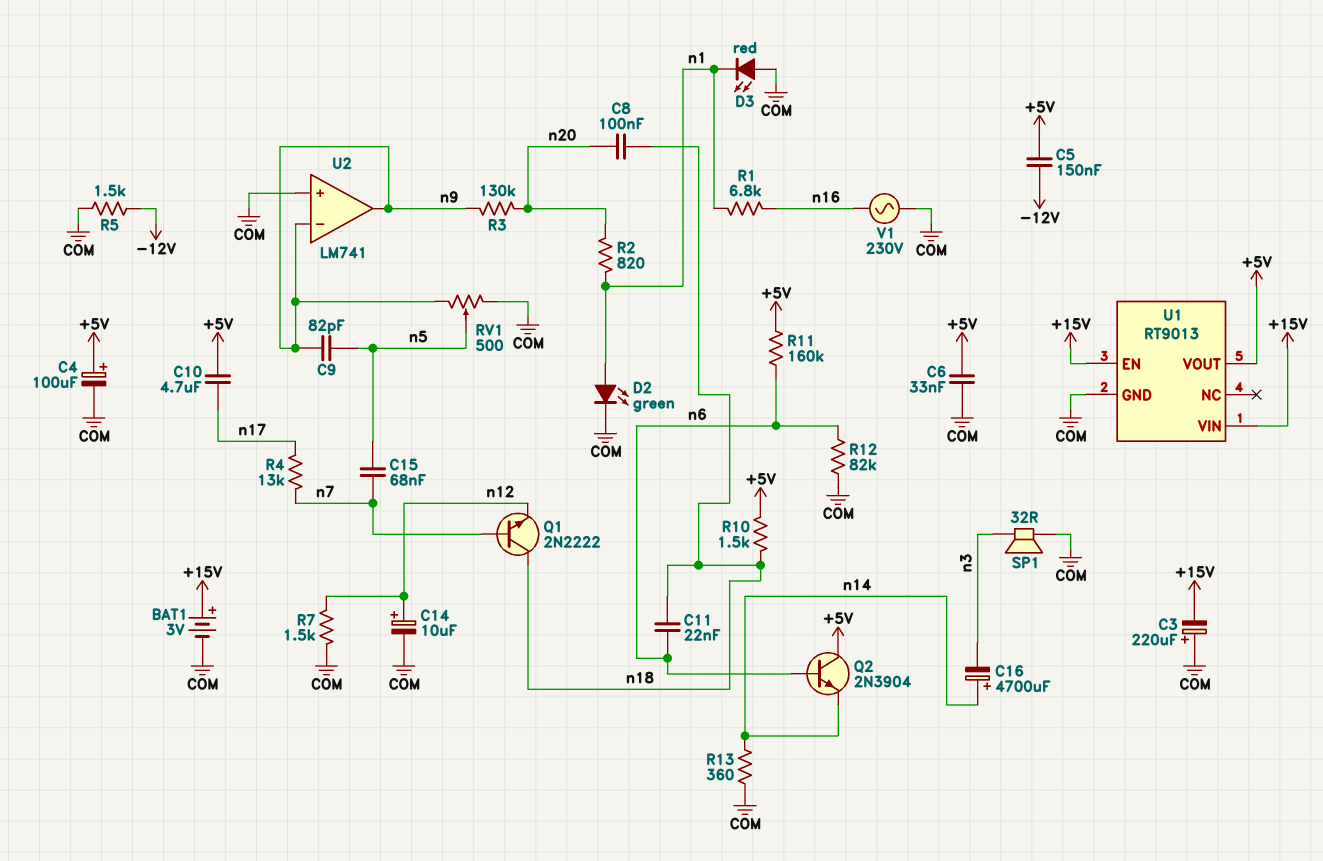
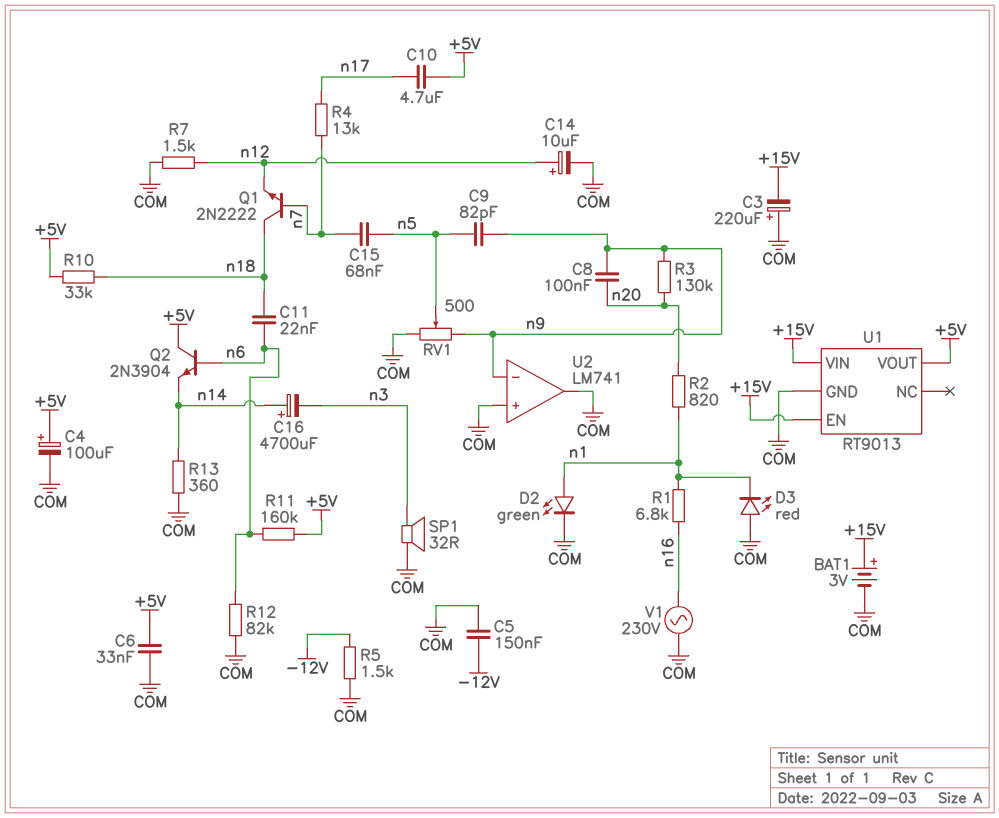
C5: 150nF (+5V, -12V) -> 150nF (-12V, COM)
C8: 100nF (n18, n20) -> 100nF (n9, n20)
R10: 1.5k (+5V, n18) -> 33k (+5V, n18)
U2 pin out: n9 -> COM

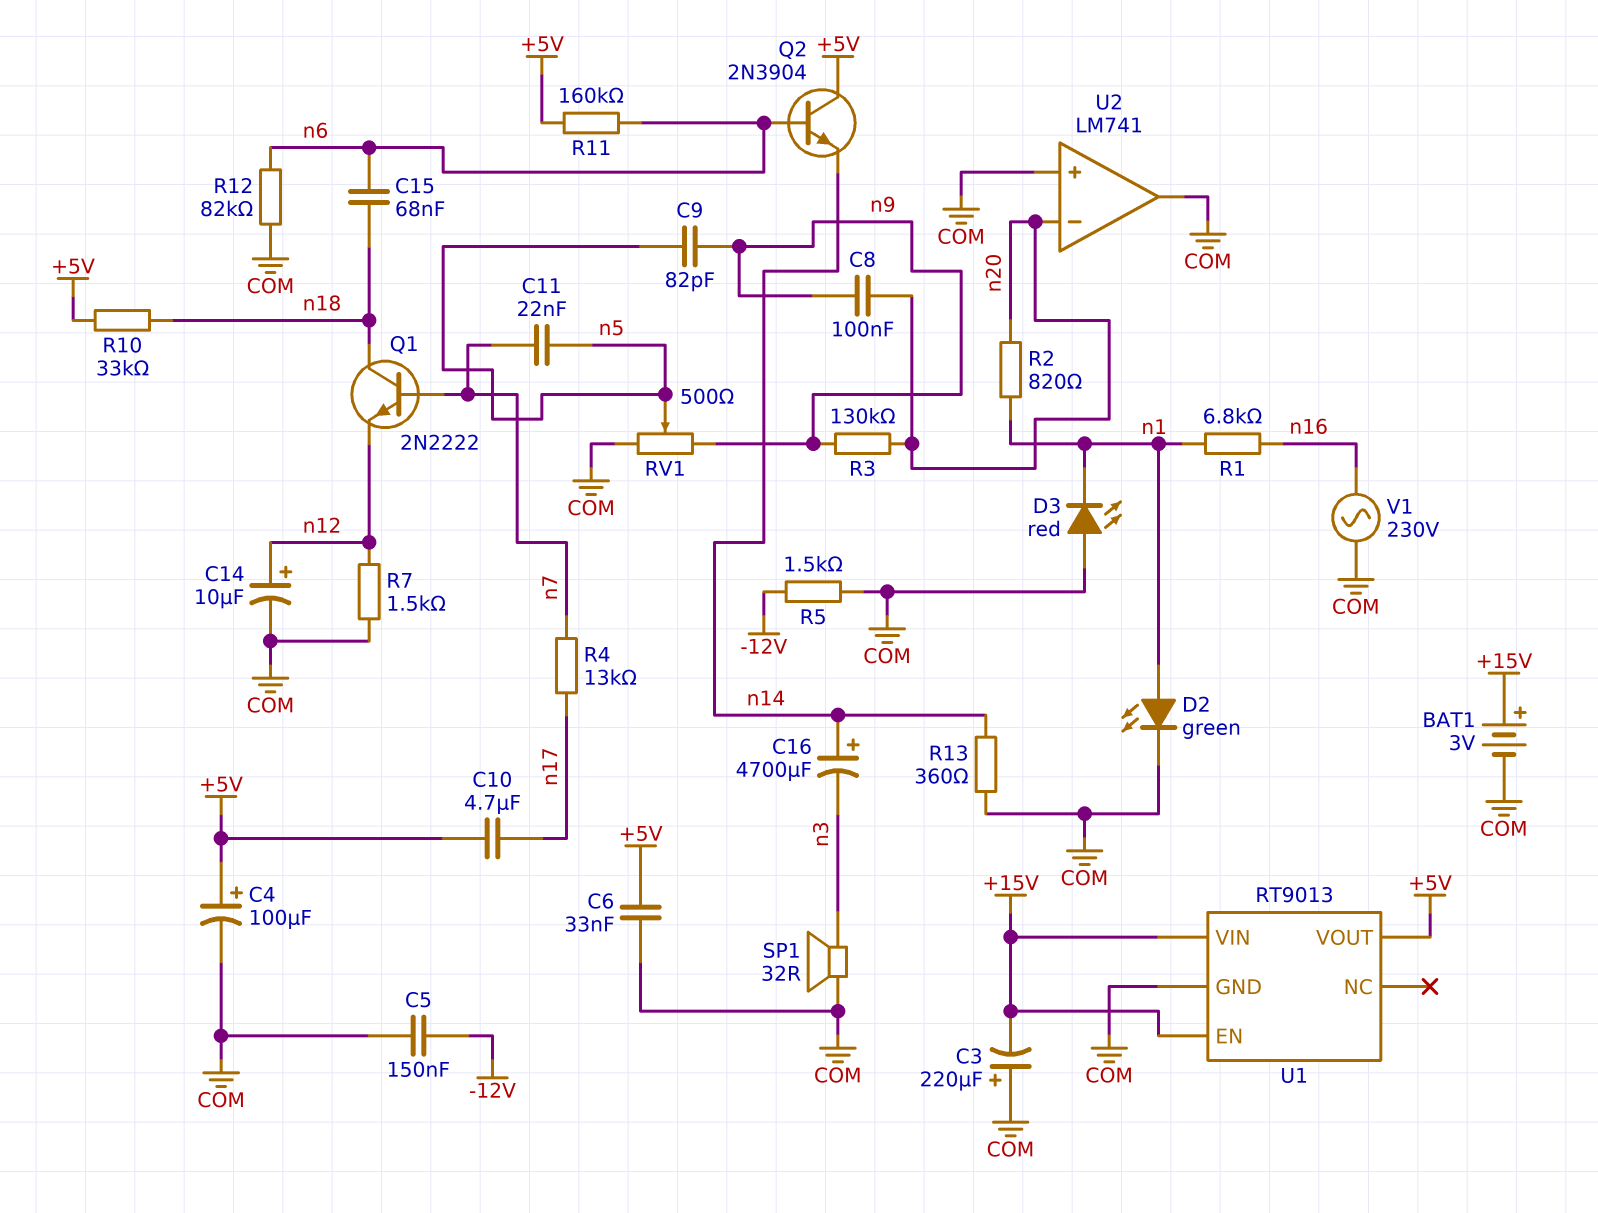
C11: 22nF (n6, n18) -> 22nF (n5, n7)
C15: 68nF (n5, n7) -> 68nF (n6, n18)
U2 pin in-: n9 -> n20

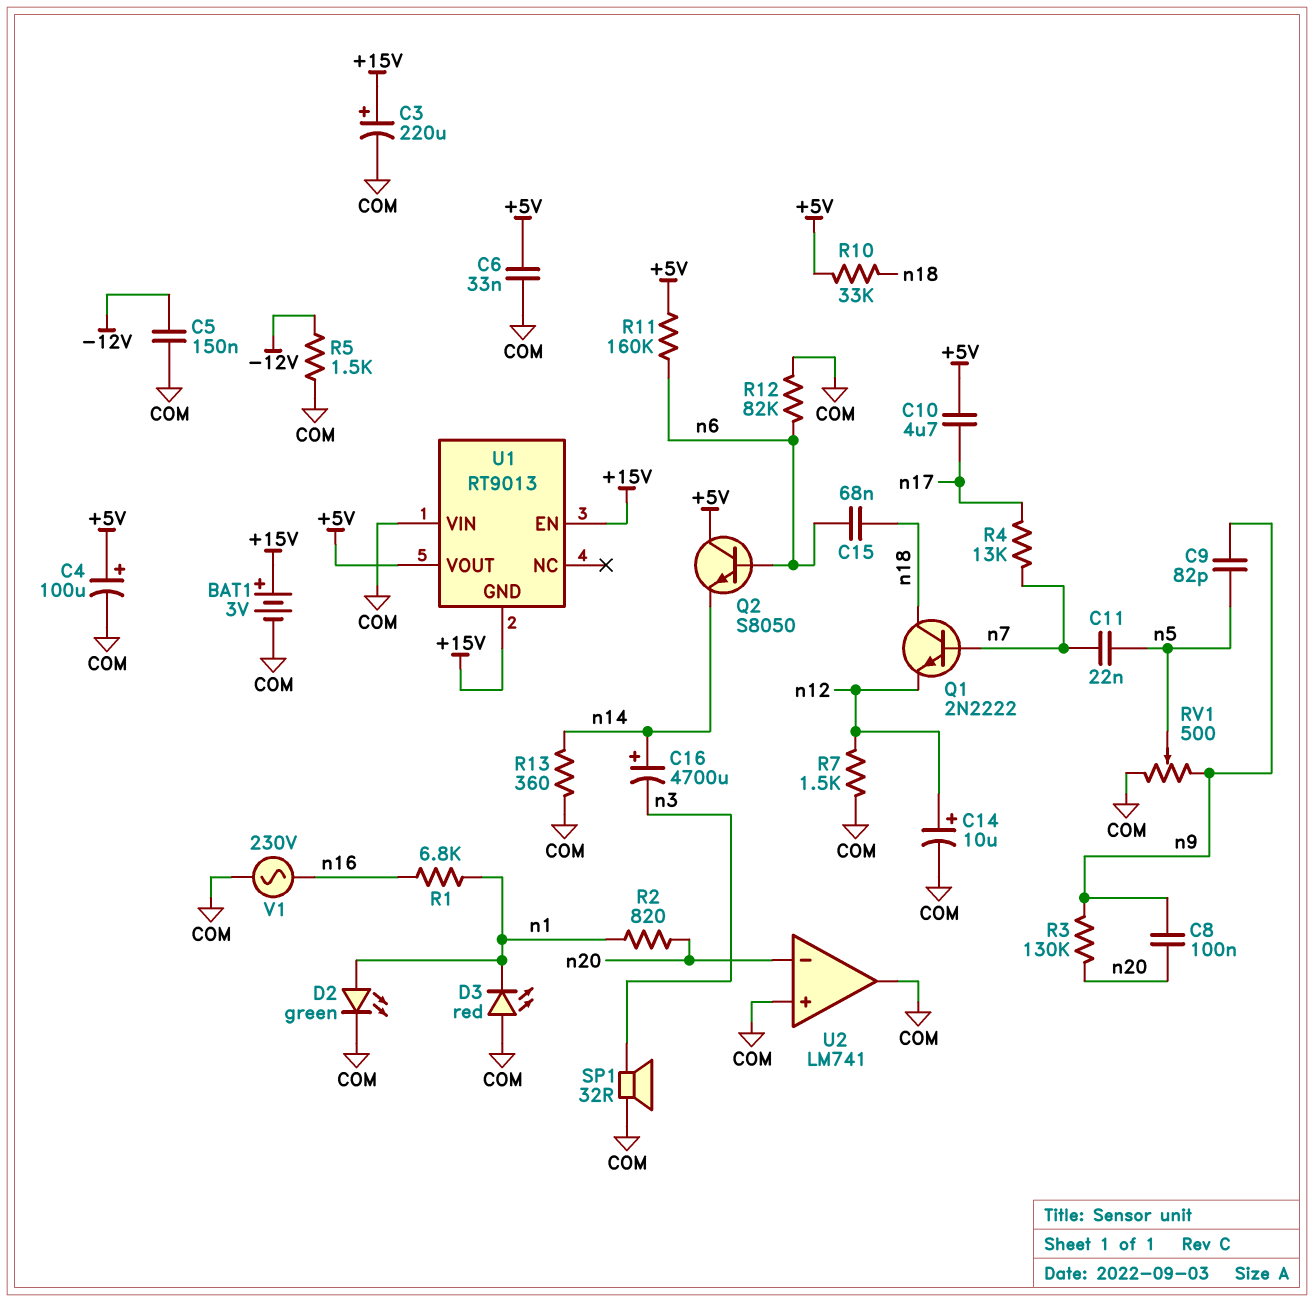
C3: 220uF (plus COM, minus +15V) -> 220uF (plus +15V, minus COM)
Q2: NPN 2N3904 (B n6, C +5V, E n14) -> NPN S8050 (B n6, C +5V, E n14)
U1 pin GND: COM -> +15V
U1 pin VIN: +15V -> COM

